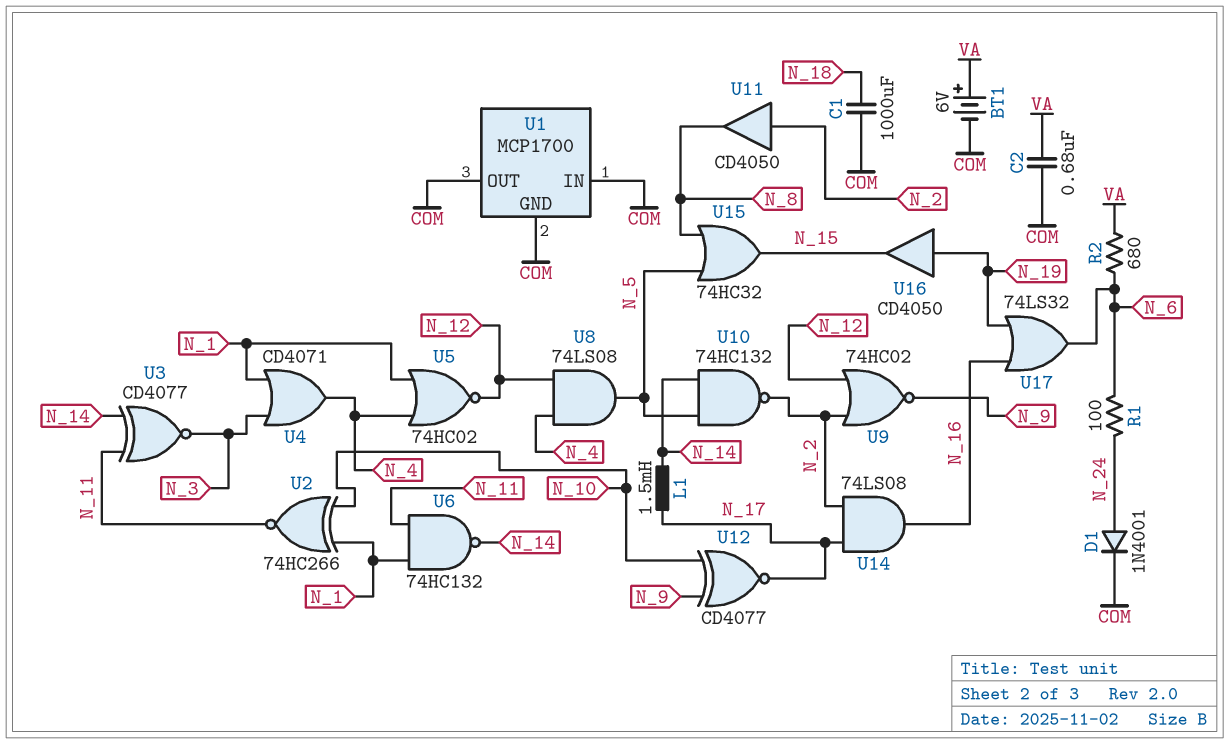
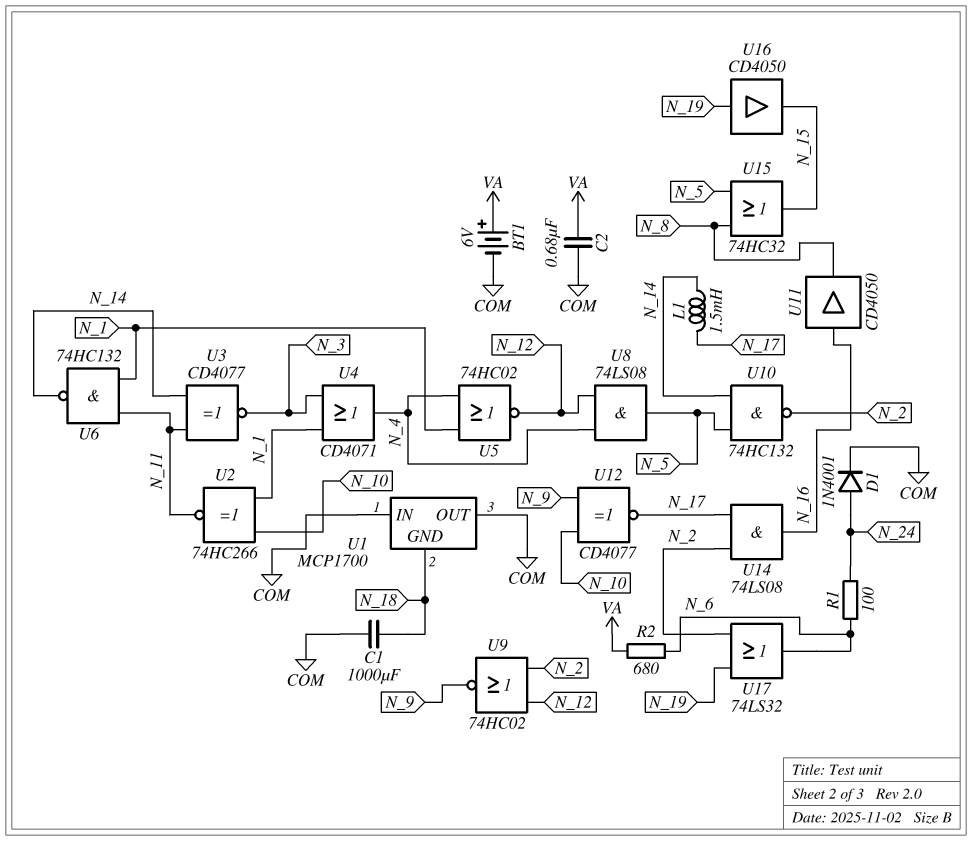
U1 pin GND: COM -> N_18
U11: buffer CD4050 (in N_2, out N_8) -> buffer CD4050 (in N_16, out N_8)
U17: OR 74LS32 (in N_16, in N_19, out N_6) -> OR 74LS32 (in N_2, in N_19, out N_6)

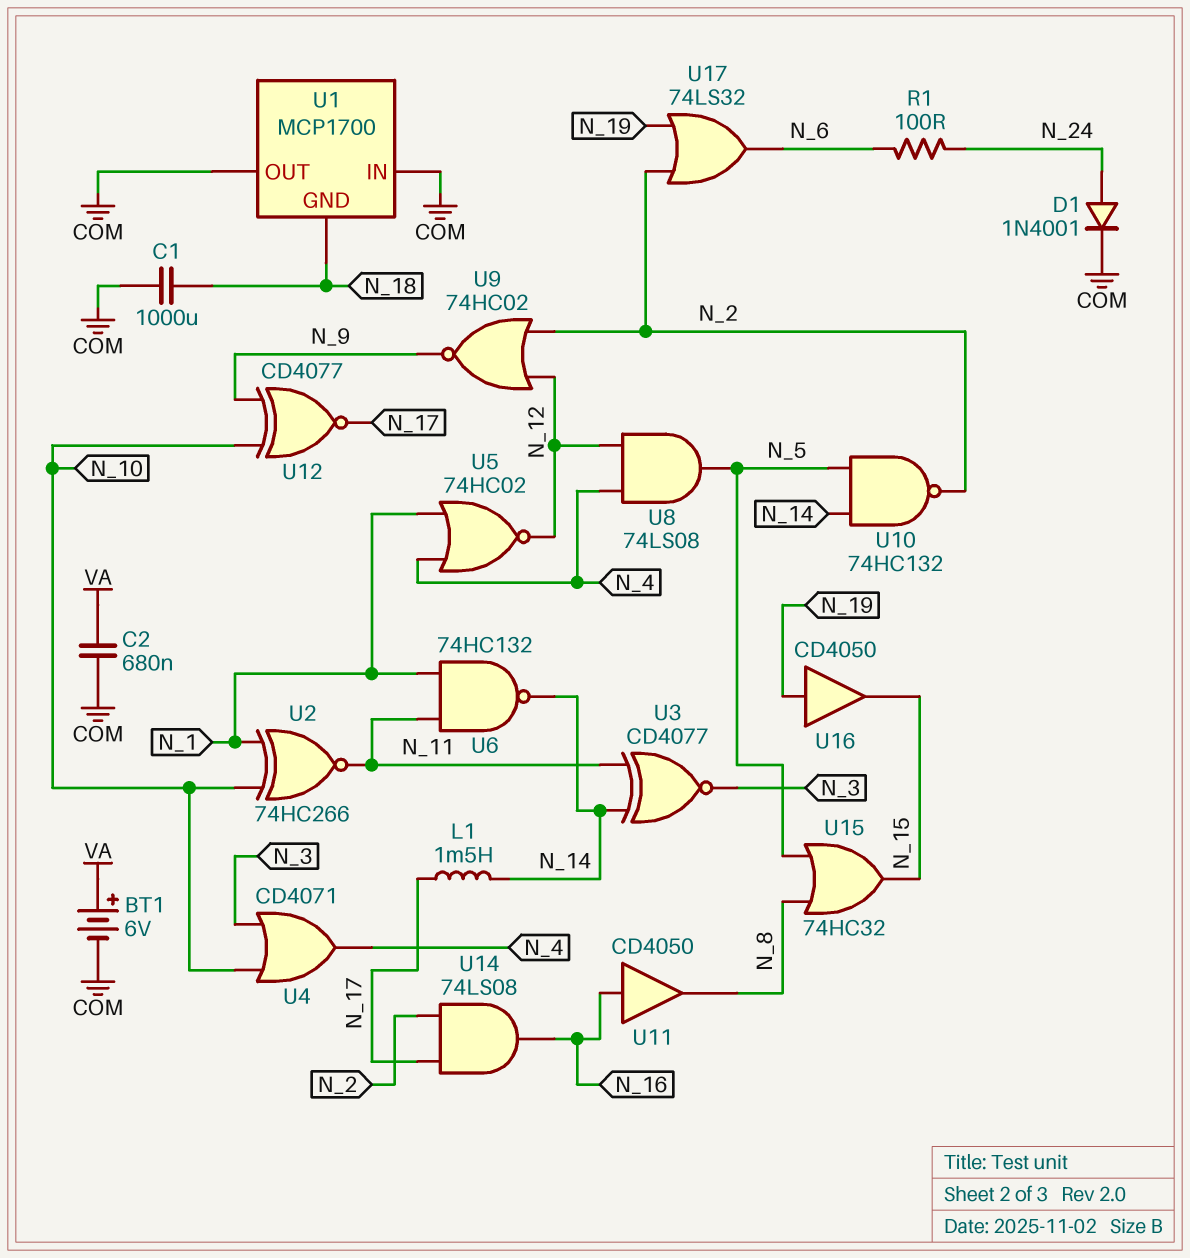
R2: 680 (N_6, VA) -> none
U4: OR CD4071 (in N_1, in N_3, out N_4) -> OR CD4071 (in N_3, in N_10, out N_4)

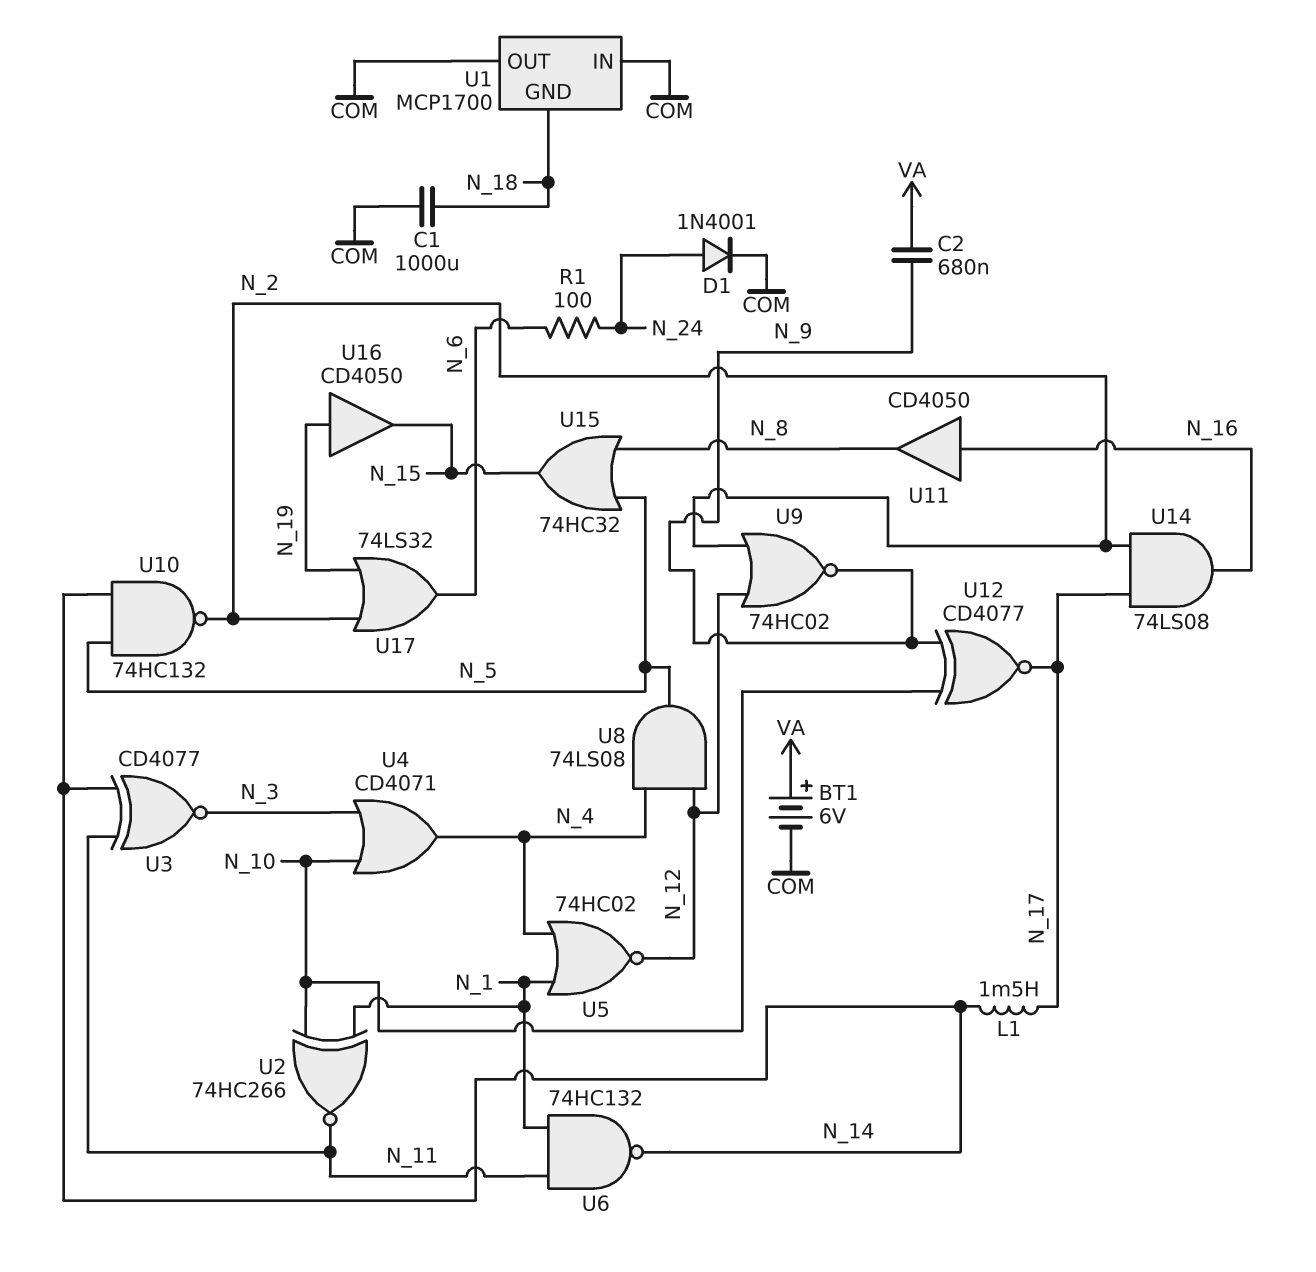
C2: 680nF (COM, VA) -> 680nF (N_9, VA)

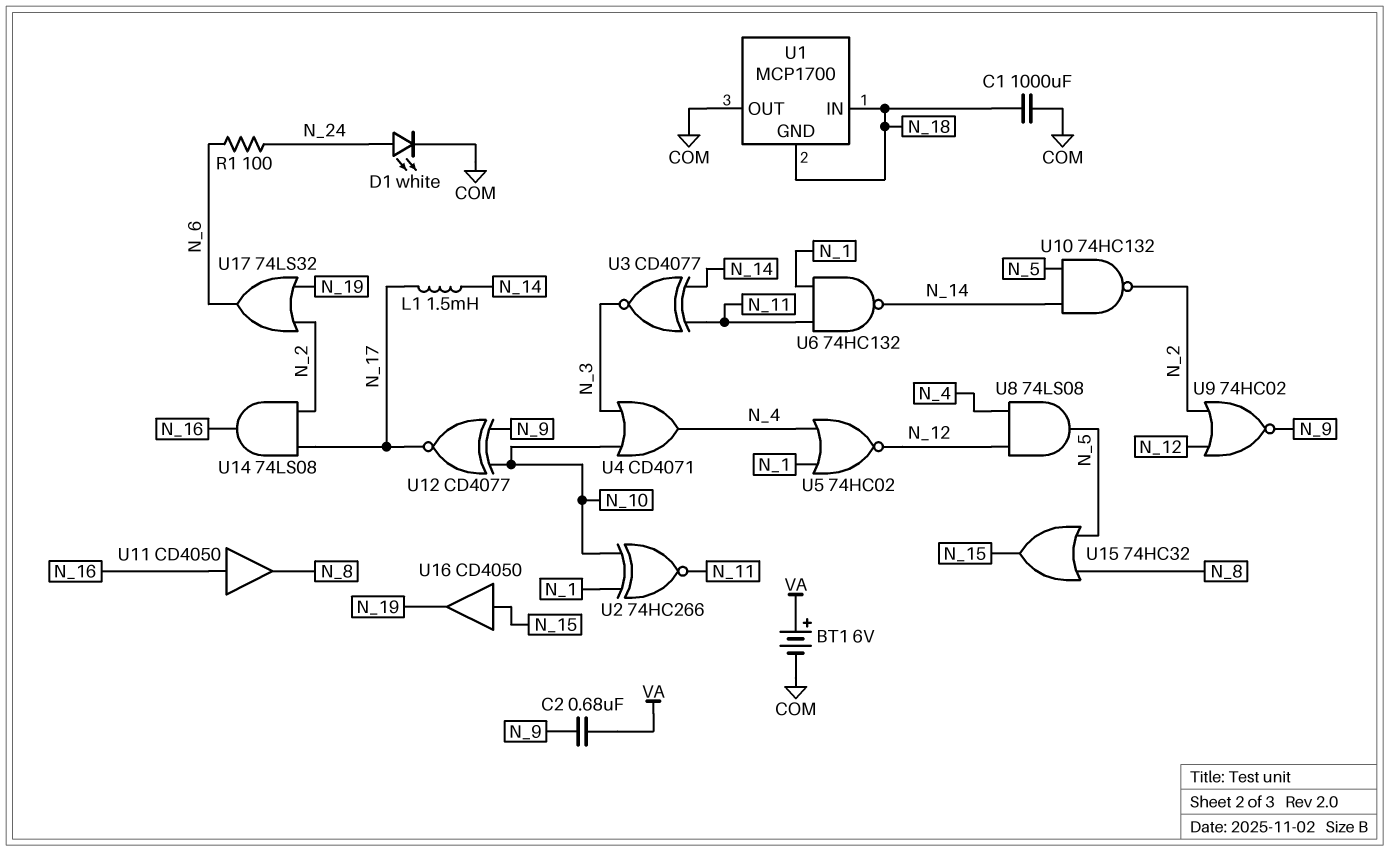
D1: diode 1N4001 (A N_24, K COM) -> LED white (A N_24, K COM)
U1 pin IN: COM -> N_18
U16: buffer CD4050 (in N_19, out N_15) -> buffer CD4050 (in N_15, out N_19)

